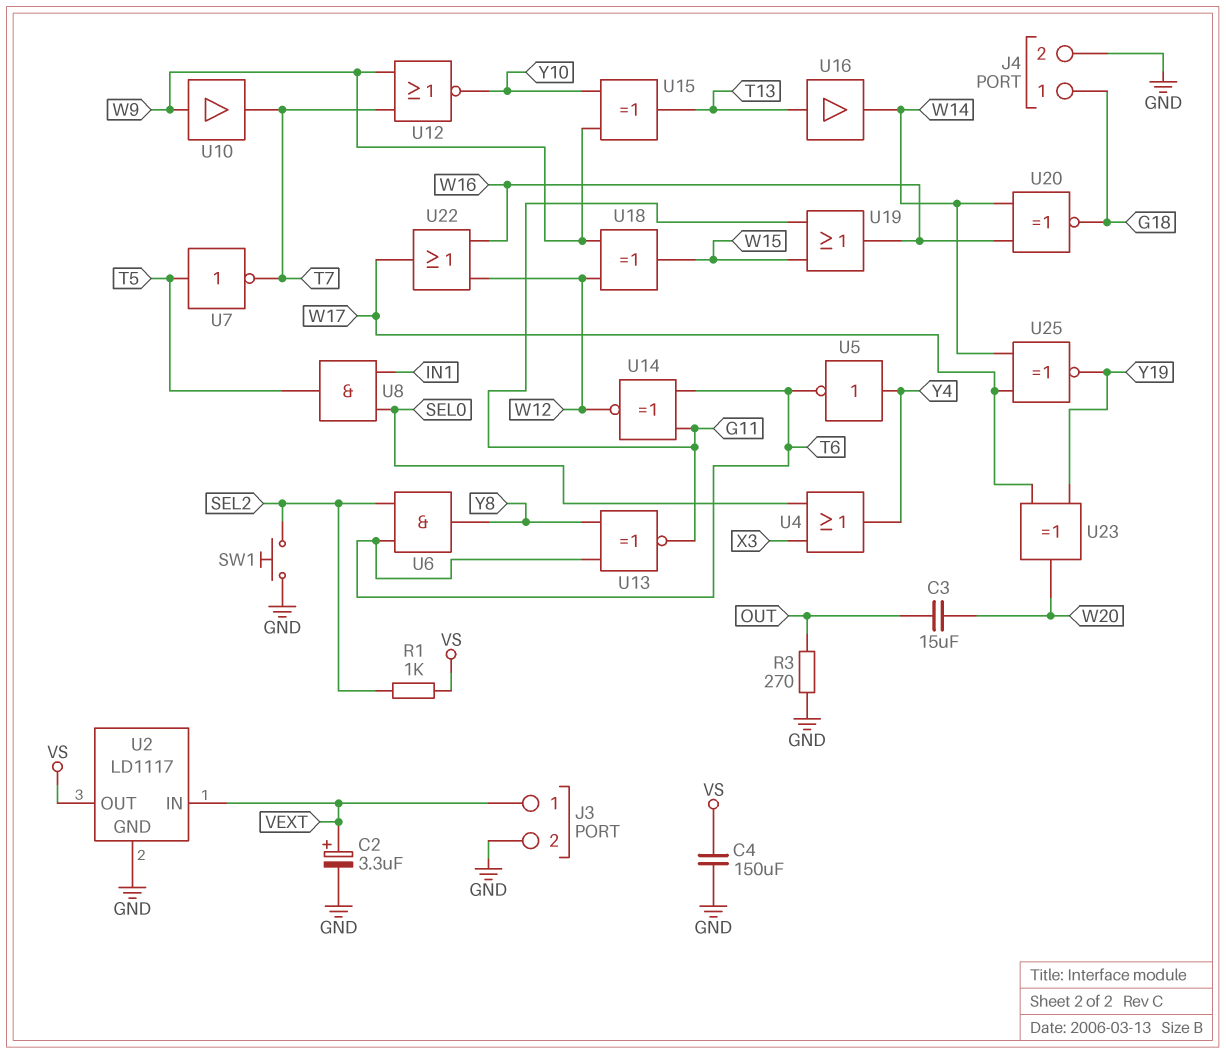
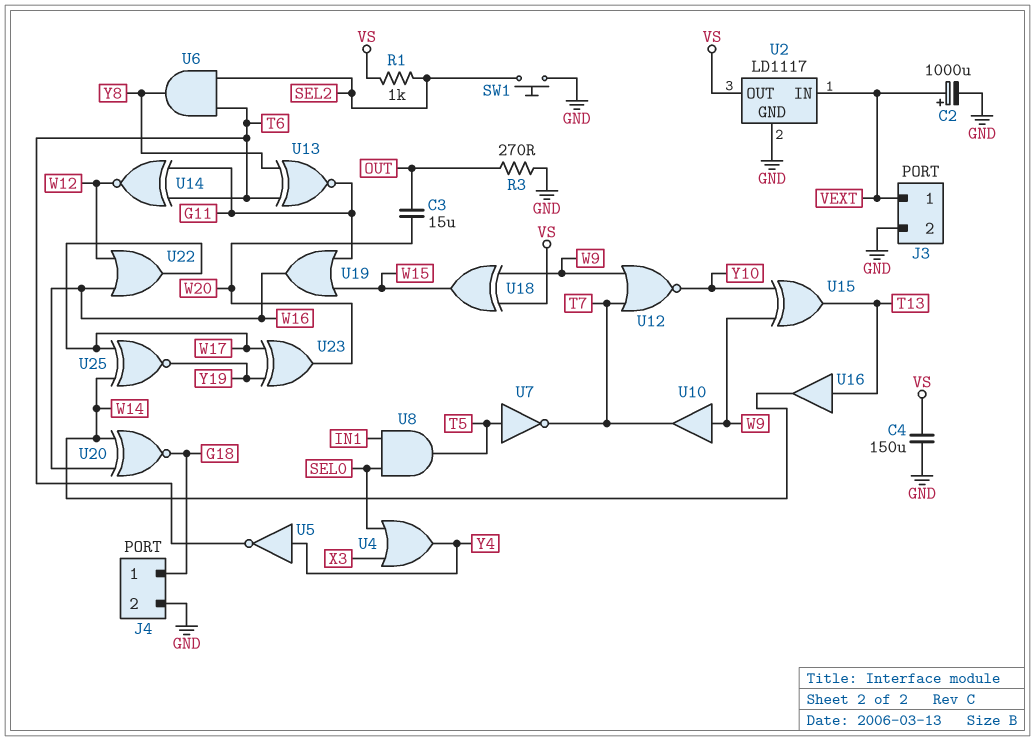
C2: 3.3uF (plus VEXT, minus GND) -> 1000uF (plus VEXT, minus GND)
U18: XOR (in W9, in W12, out W15) -> XOR (in VS, in W9, out W15)

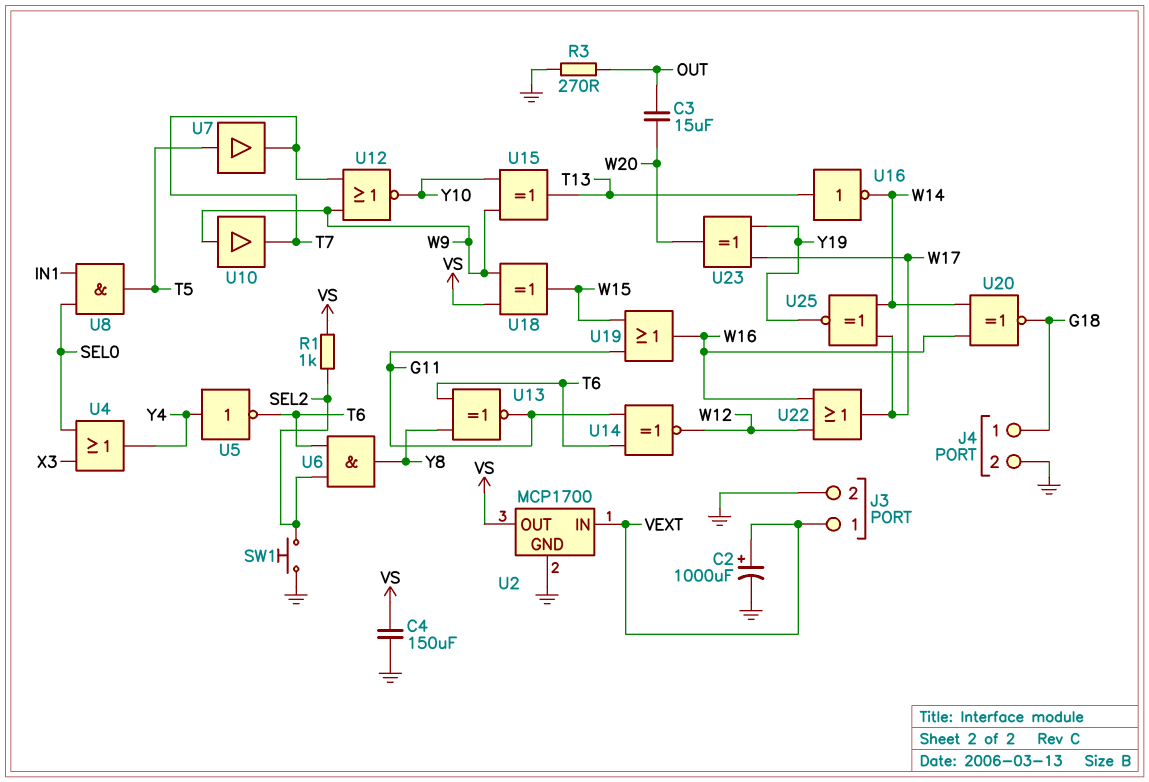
U2: LD1117 -> MCP1700
U7: NOT (in T5, out T7) -> buffer (in T5, out T7)
U16: buffer (in T13, out W14) -> NOT (in T13, out W14)

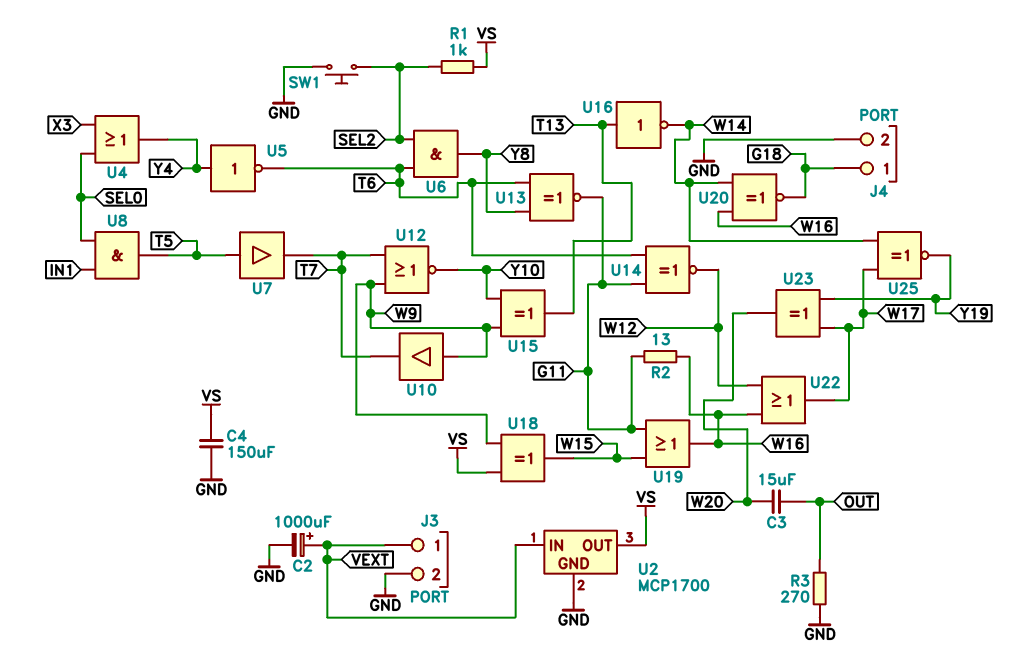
R2: none -> 13 (G11, W16)

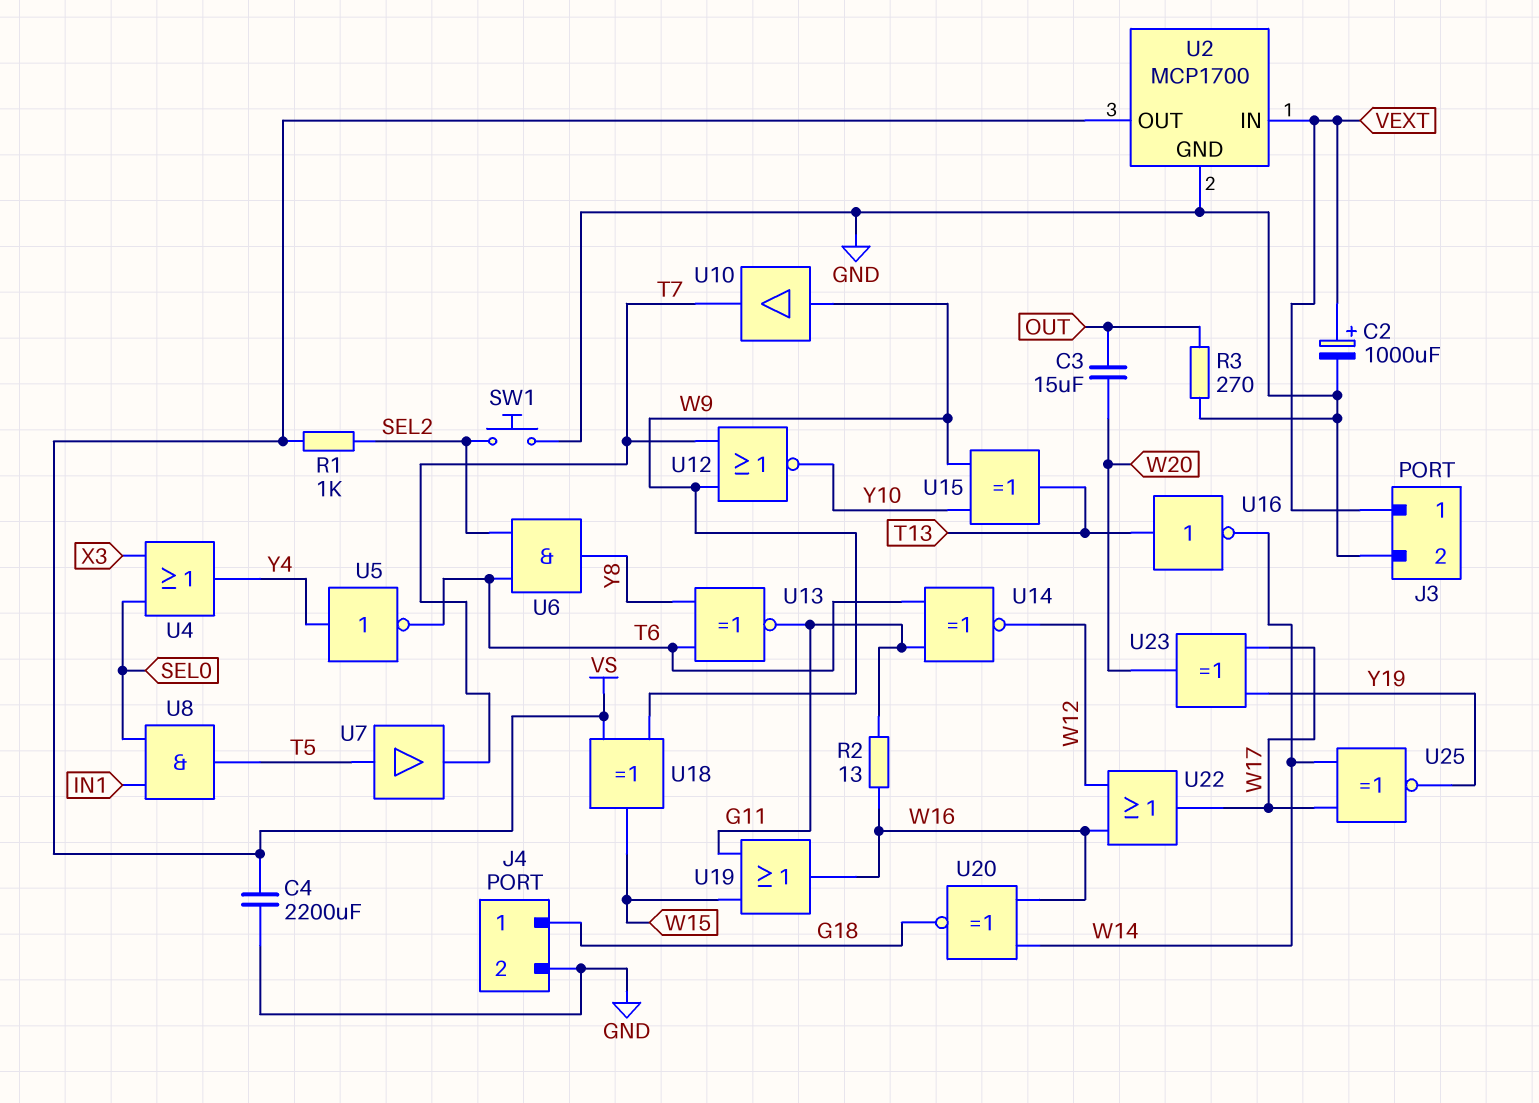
C4: 150uF (GND, VS) -> 2200uF (GND, VS)

